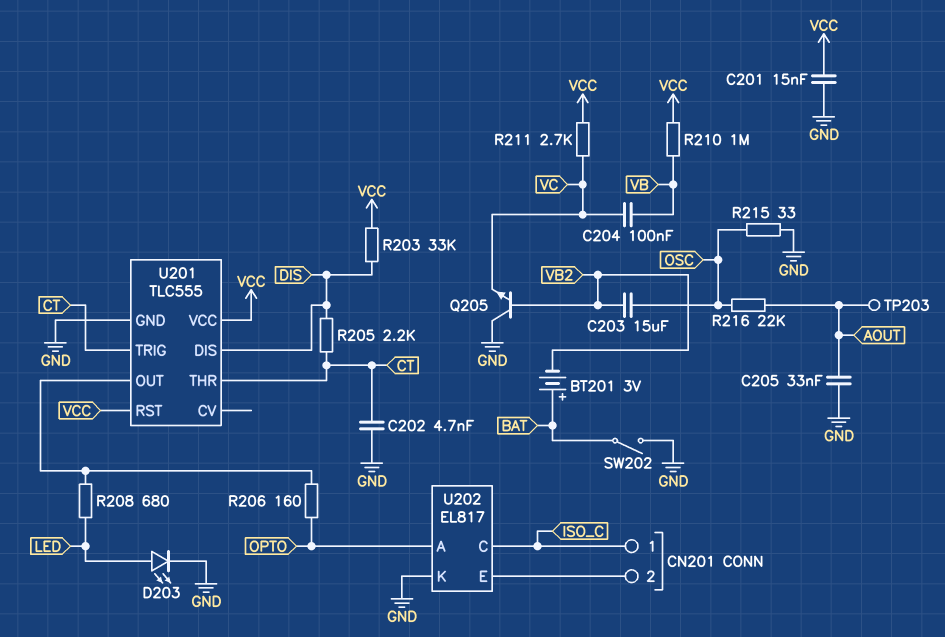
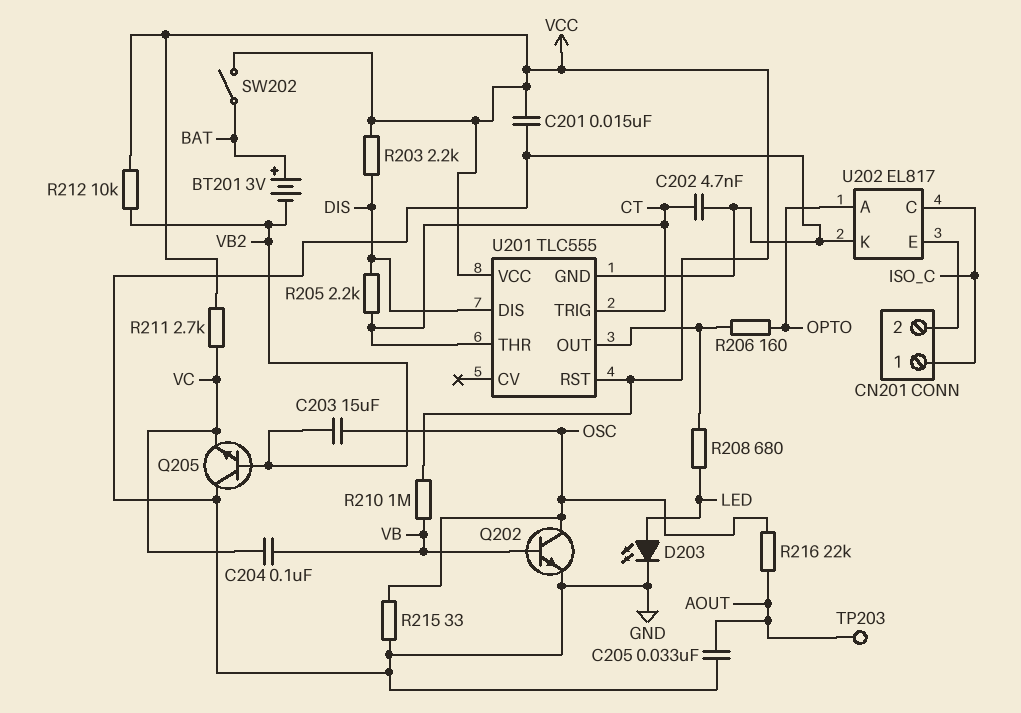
Q202: none -> NPN (B VB, C OSC, E GND)
R203: 33k (DIS, VCC) -> 2.2k (DIS, VCC)
R212: none -> 10k (VB2, VCC)
SW202: switch (BAT, GND) -> switch (BAT, VCC)

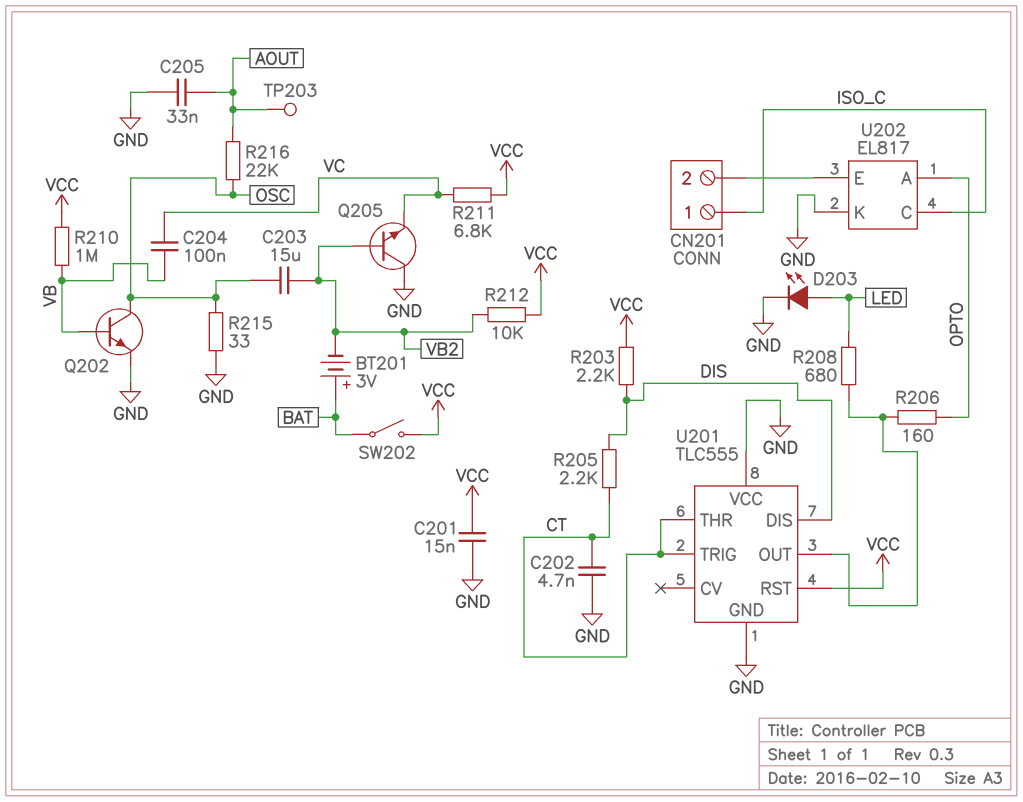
R211: 2.7k (VC, VCC) -> 6.8k (VC, VCC)
U201 pin VCC: VCC -> GND

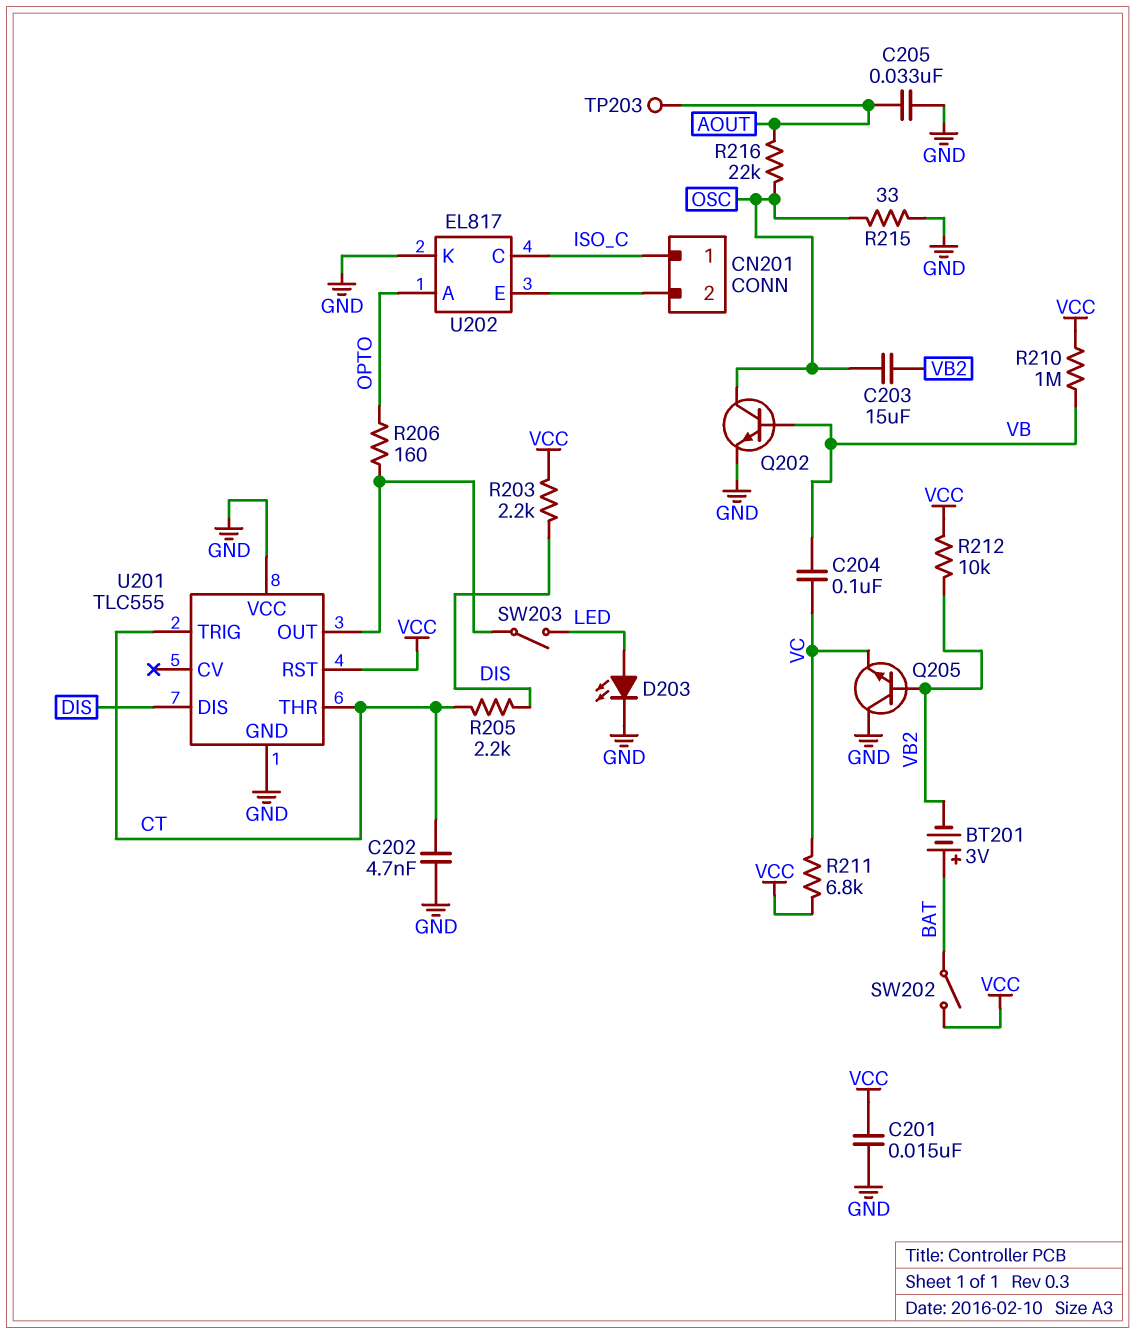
R208: 680 (LED, U201/OUT) -> none
SW203: none -> switch (LED, U201/OUT)

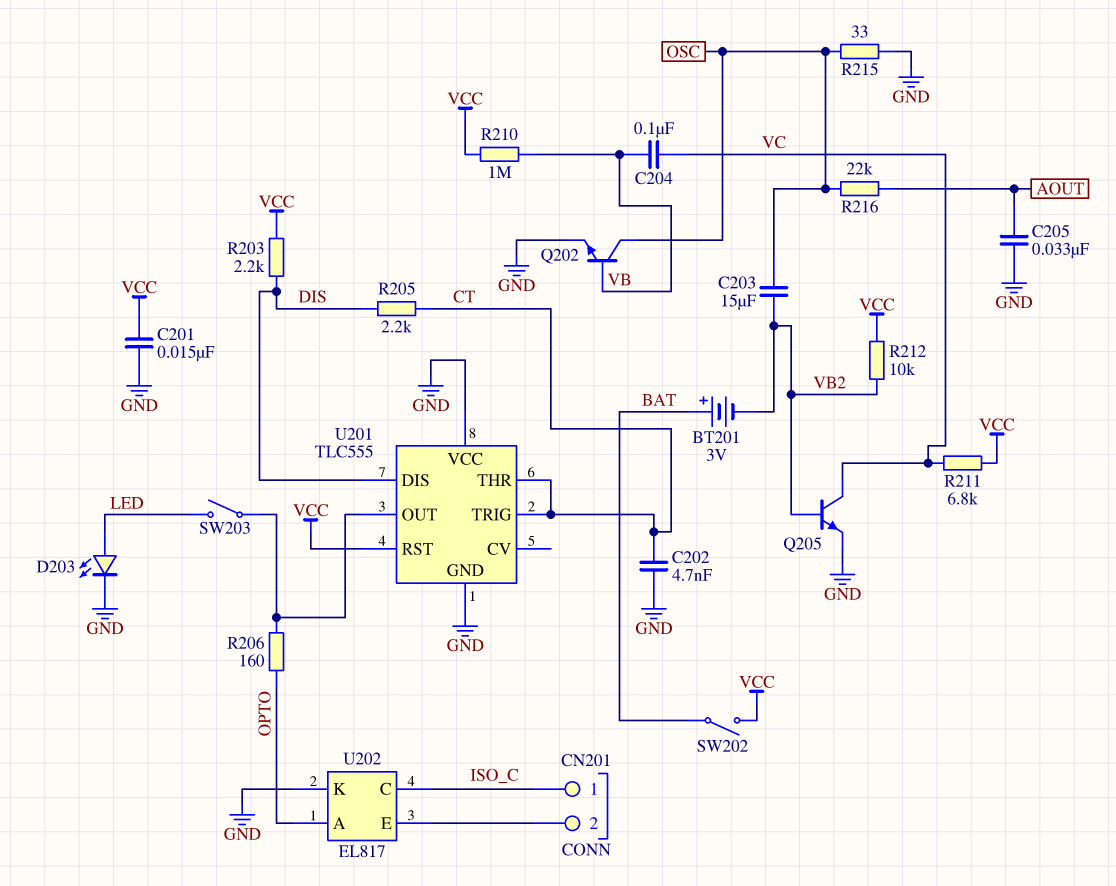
Q205: NPN (B VB2, C GND, E VC) -> NPN (B VB2, C VC, E GND)
TP203: test point (AOUT) -> none

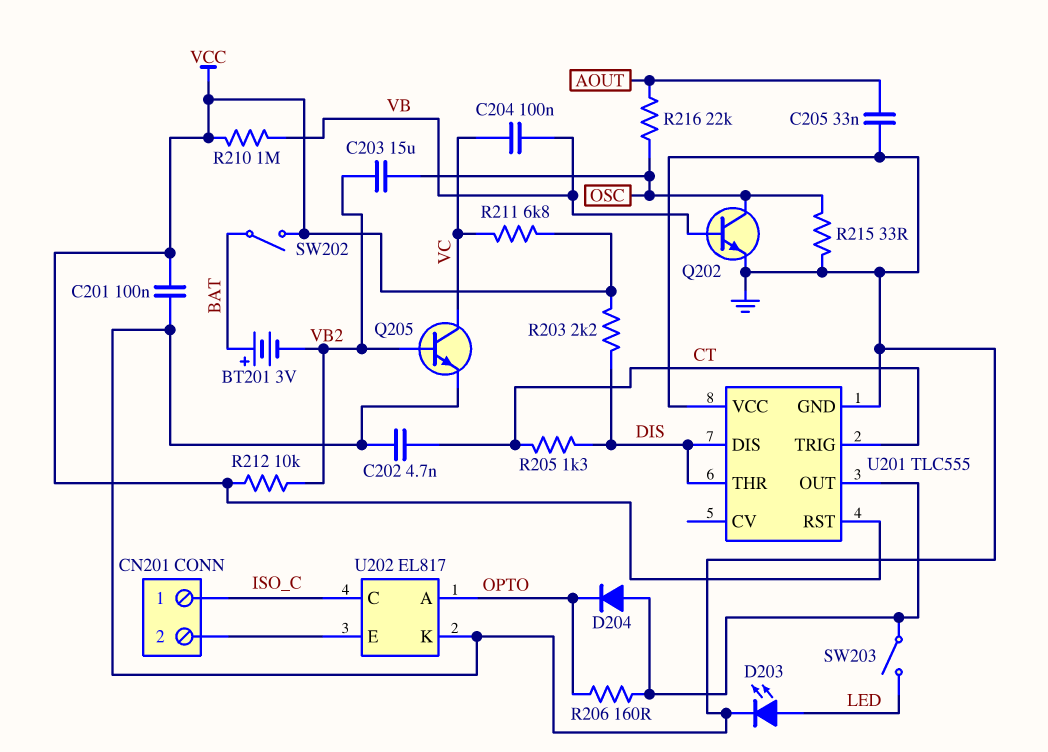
C201: 15nF (GND, VCC) -> 100nF (GND, VCC)
D204: none -> diode (A U201/OUT, K OPTO)
R205: 2.2k (CT, DIS) -> 1.3k (CT, DIS)
U201 pin THR: CT -> DIS

